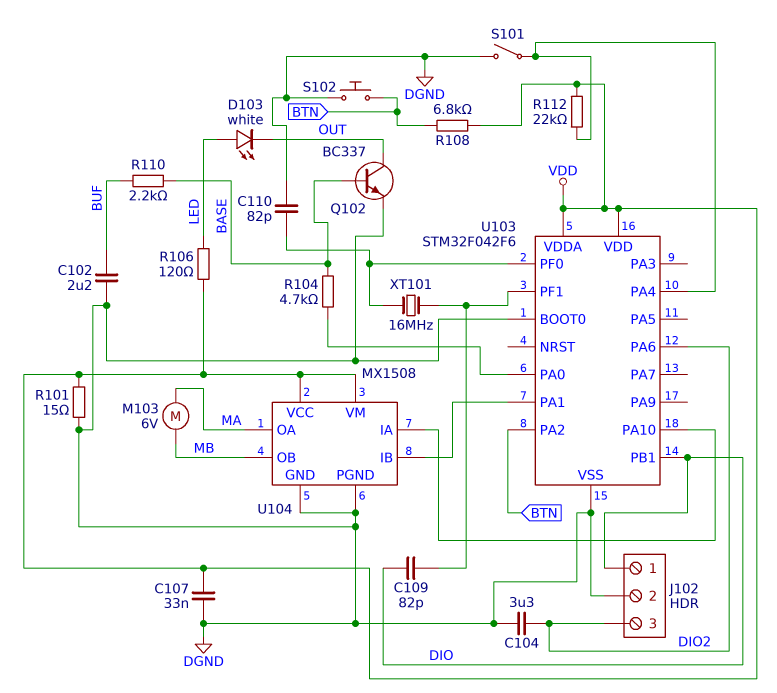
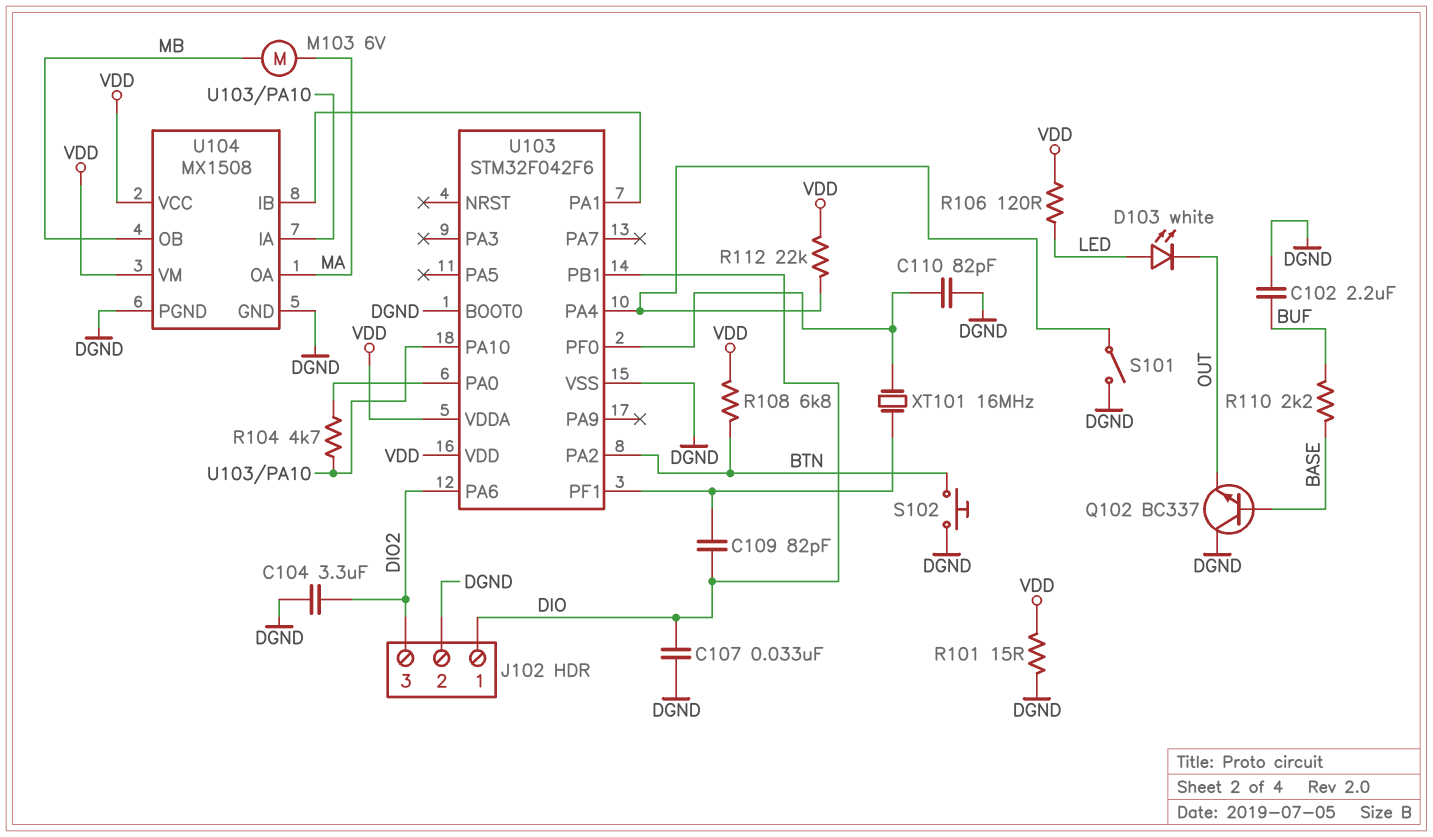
C107: 33nF (DGND, VDD) -> 33nF (DGND, DIO)
Q102: NPN BC337 (B BASE, C OUT, E DGND) -> NPN BC337 (B BASE, C DGND, E OUT)
R104: 4.7k (BASE, U103/PA0) -> 4.7k (U103/PA0, U103/PA10)

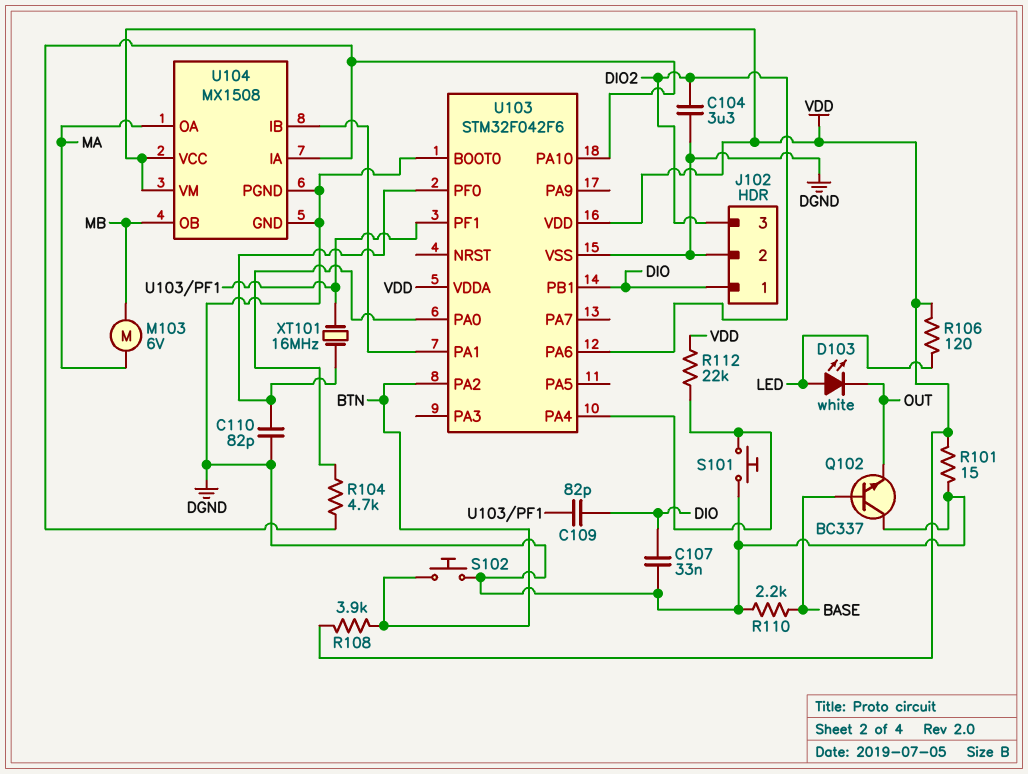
C102: 2.2uF (BUF, DGND) -> none
R108: 6.8k (BTN, VDD) -> 3.9k (BTN, VDD)
R110: 2.2k (BASE, BUF) -> 2.2k (BASE, DGND)
S101: switch (DGND, U103/PA4) -> button (DGND, U103/PA4)

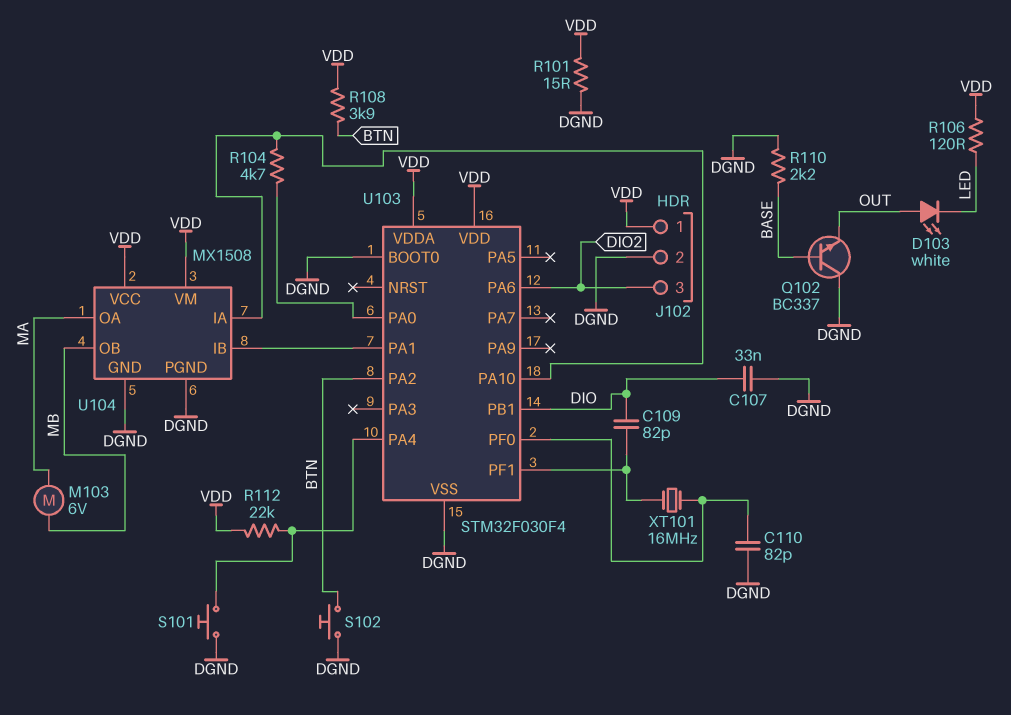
C104: 3.3uF (DGND, DIO2) -> none
D103: LED white (A LED, K OUT) -> LED white (A OUT, K LED)
J102 pin 1: DIO -> VDD
U103: STM32F042F6 -> STM32F030F4

